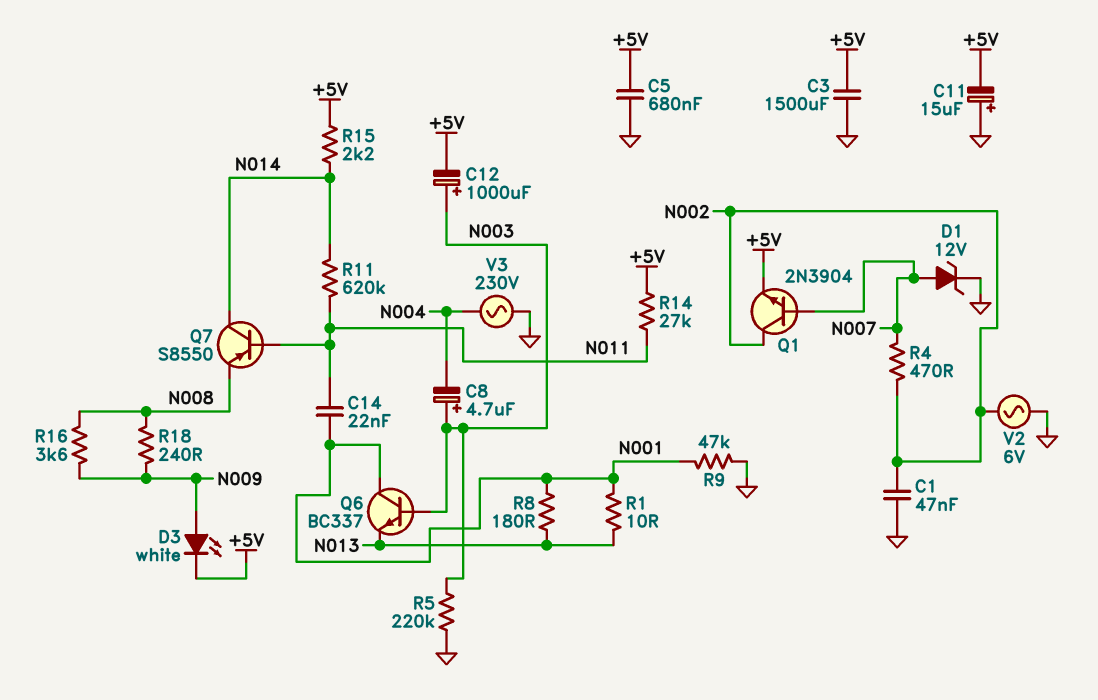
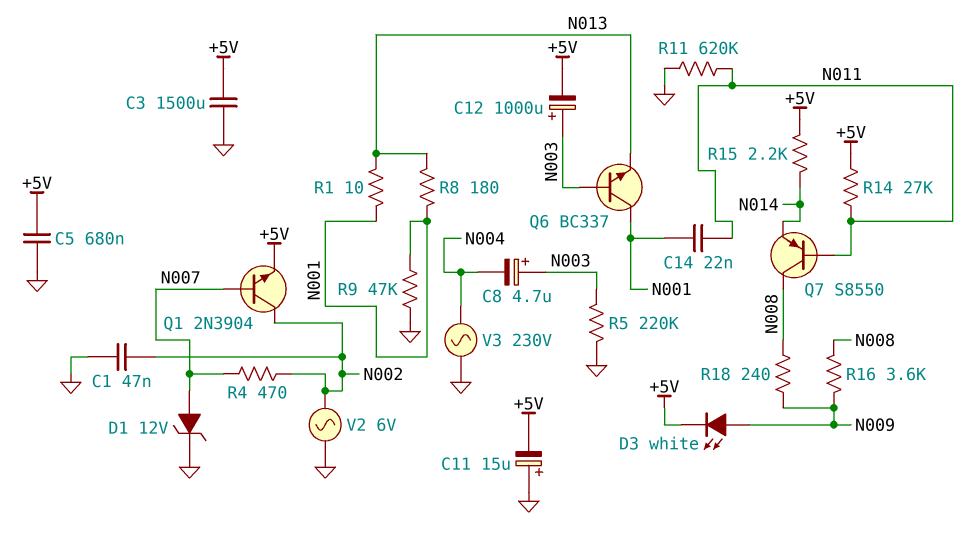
Q7: PNP S8550 (B N011, C N014, E N008) -> PNP S8550 (B N011, C N008, E N014)
R11: 620k (N011, N014) -> 620k (GND, N011)

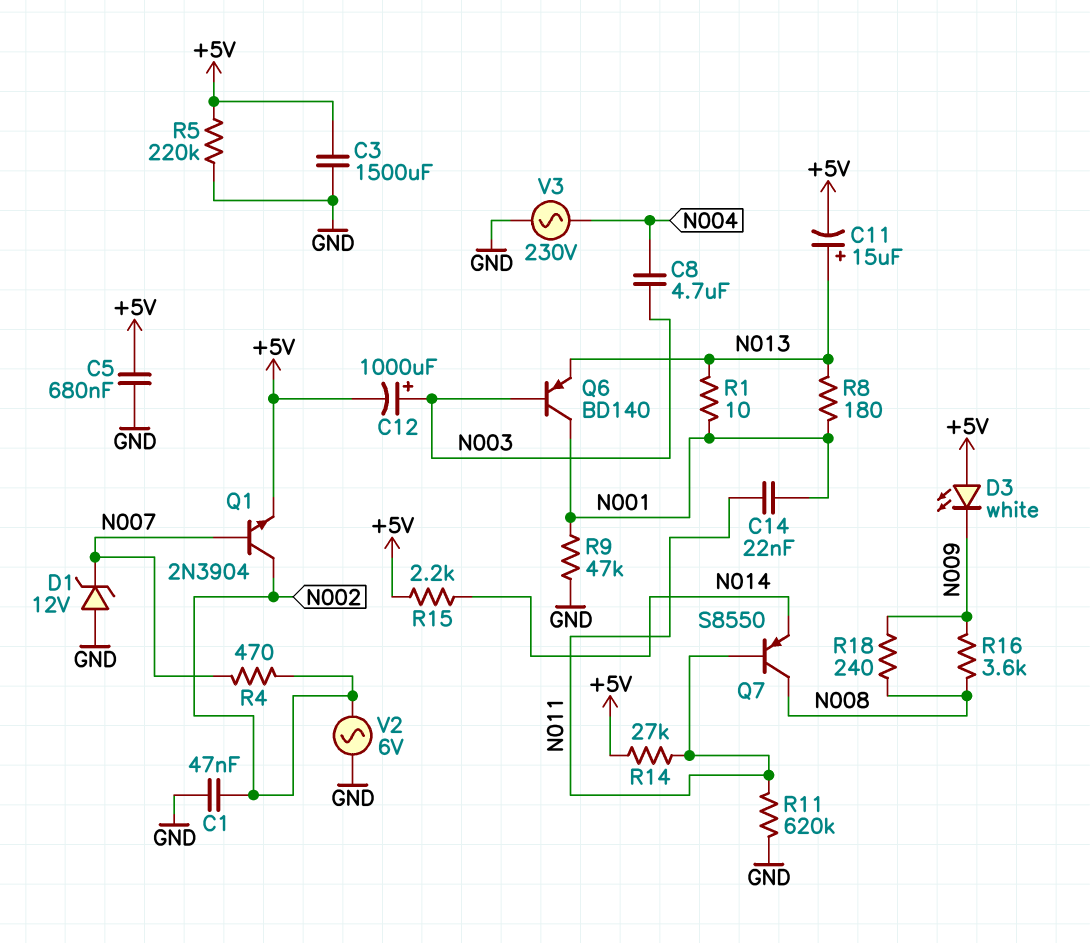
C8: 4.7uF (plus N003, minus N004) -> 4.7uF (N003, N004)
C11: 15uF (plus GND, minus +5V) -> 15uF (plus N013, minus +5V)
D1: zener 12V (A N007, K GND) -> zener 12V (A GND, K N007)
D3: LED white (A N009, K +5V) -> LED white (A +5V, K N009)
Q6: NPN BC337 (B N003, C N001, E N013) -> PNP BD140 (B N003, C N001, E N013)
R5: 220k (GND, N003) -> 220k (+5V, GND)

